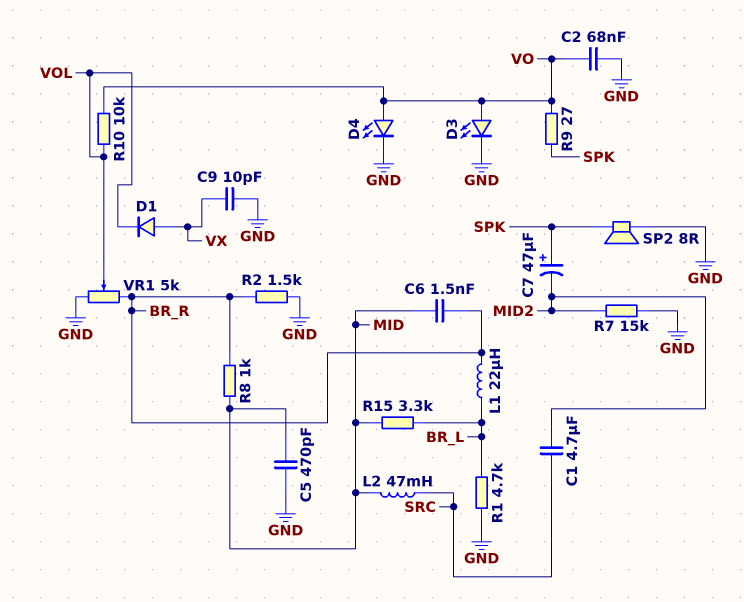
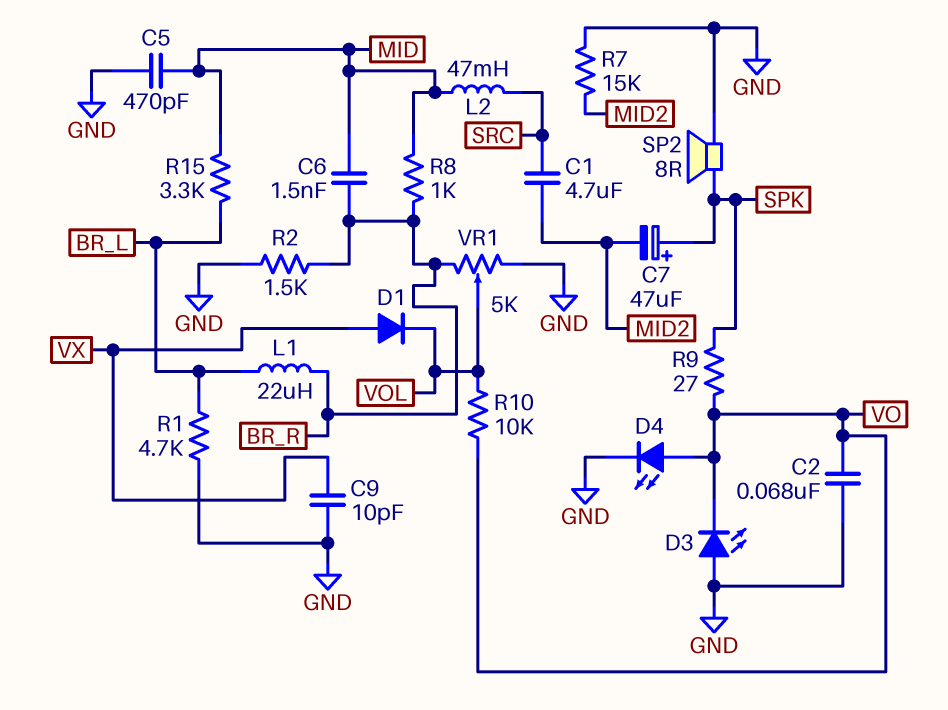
D3: LED (A VO, K GND) -> LED (A GND, K VO)

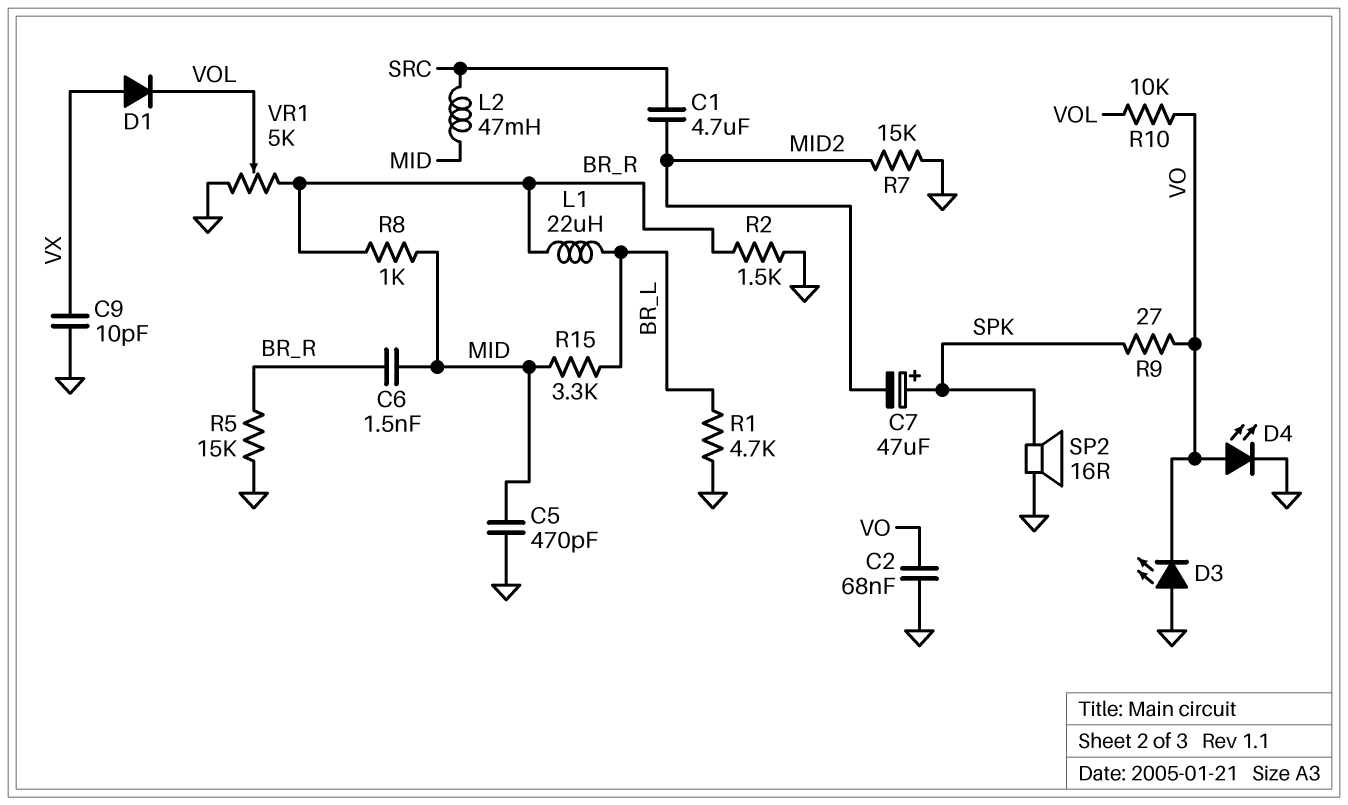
R5: none -> 15k (BR_R, GND)
SP2: speaker 8R (GND, SPK) -> speaker 16R (GND, SPK)

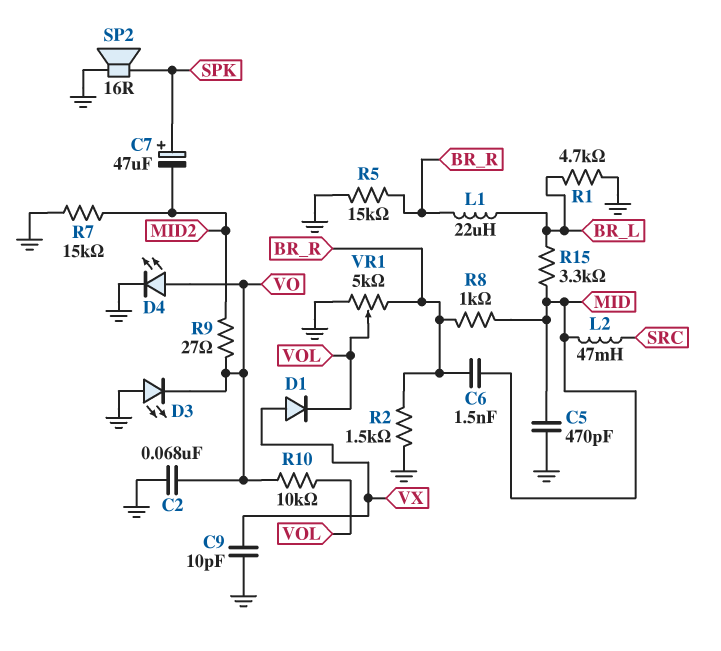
C1: 4.7uF (MID2, SRC) -> none
R9: 27 (SPK, VO) -> 27 (MID2, VO)

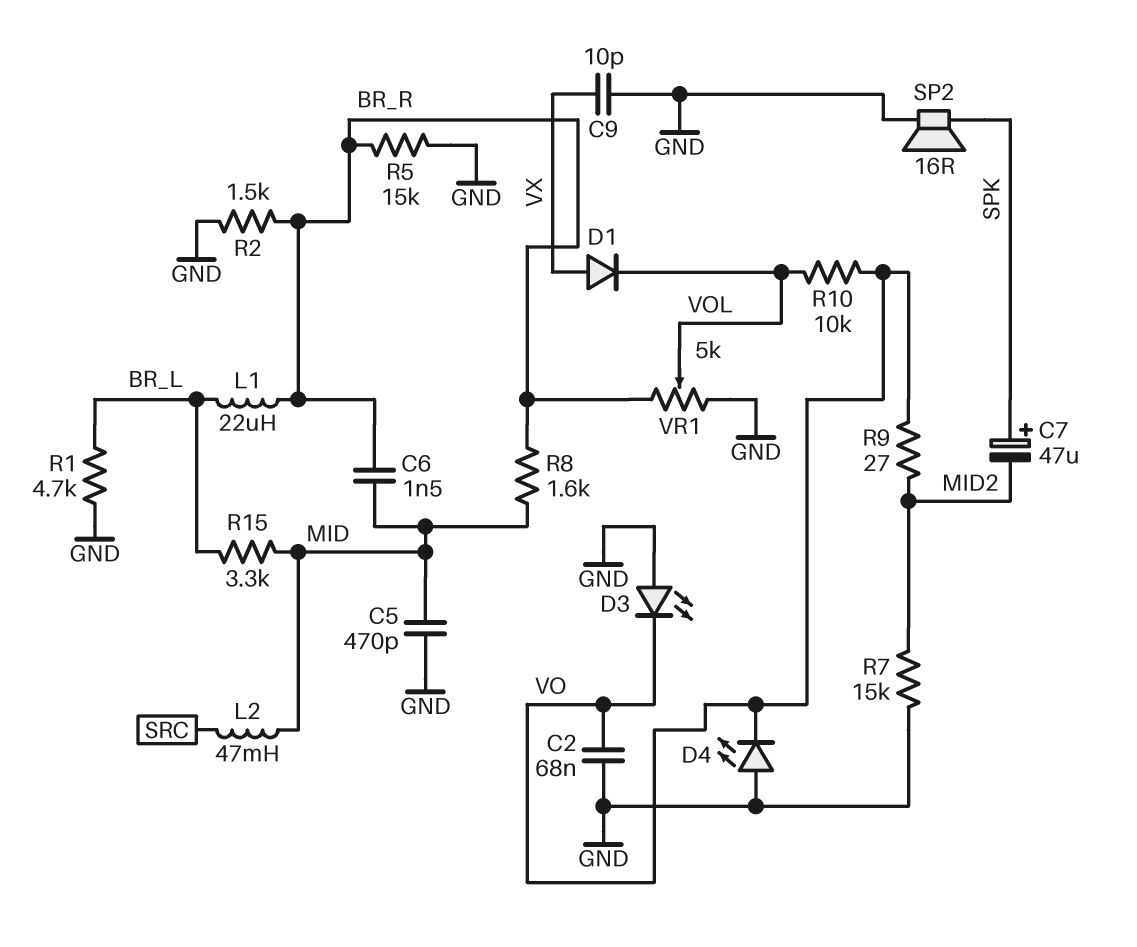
D4: LED (A VO, K GND) -> LED (A GND, K VO)
R8: 1k (BR_R, MID) -> 1.6k (BR_R, MID)

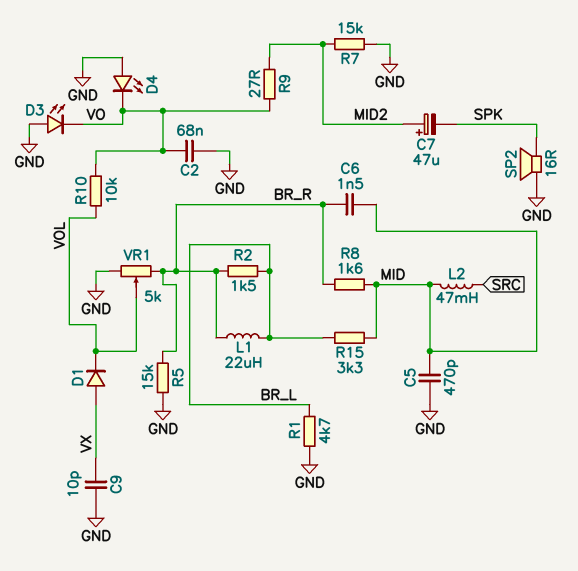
C7: 47uF (plus SPK, minus MID2) -> 47uF (plus MID2, minus SPK)
R2: 1.5k (BR_R, GND) -> 1.5k (BR_L, BR_R)

